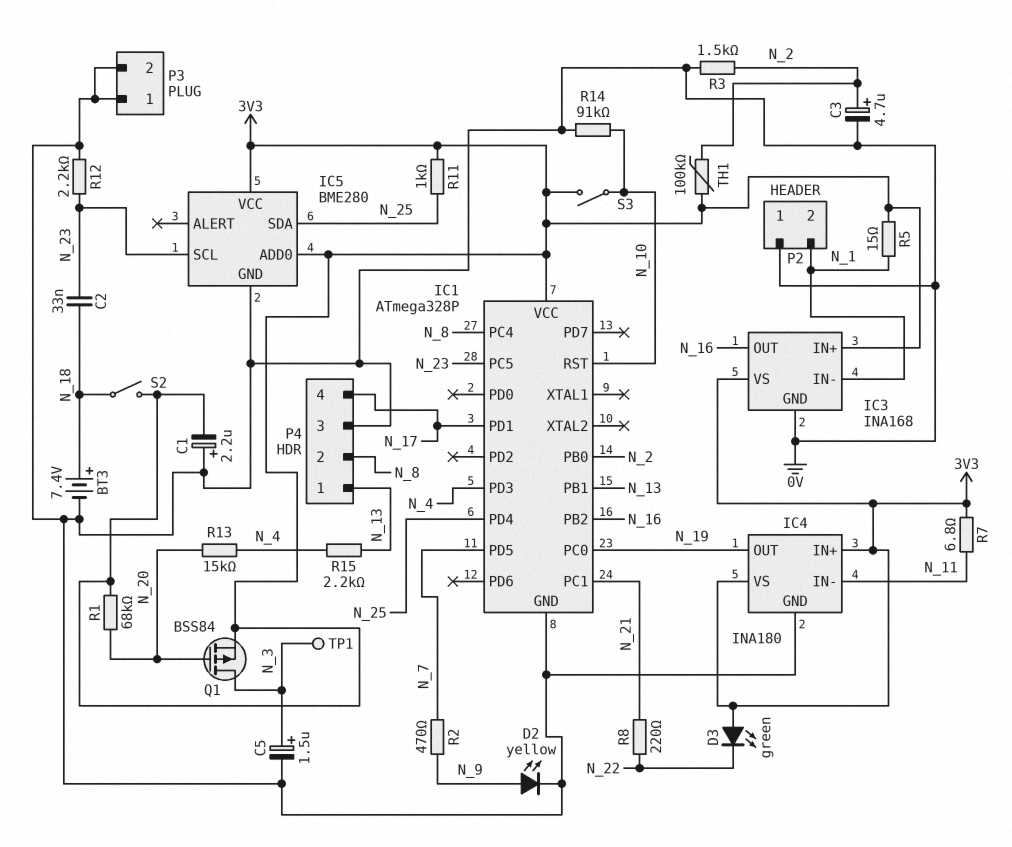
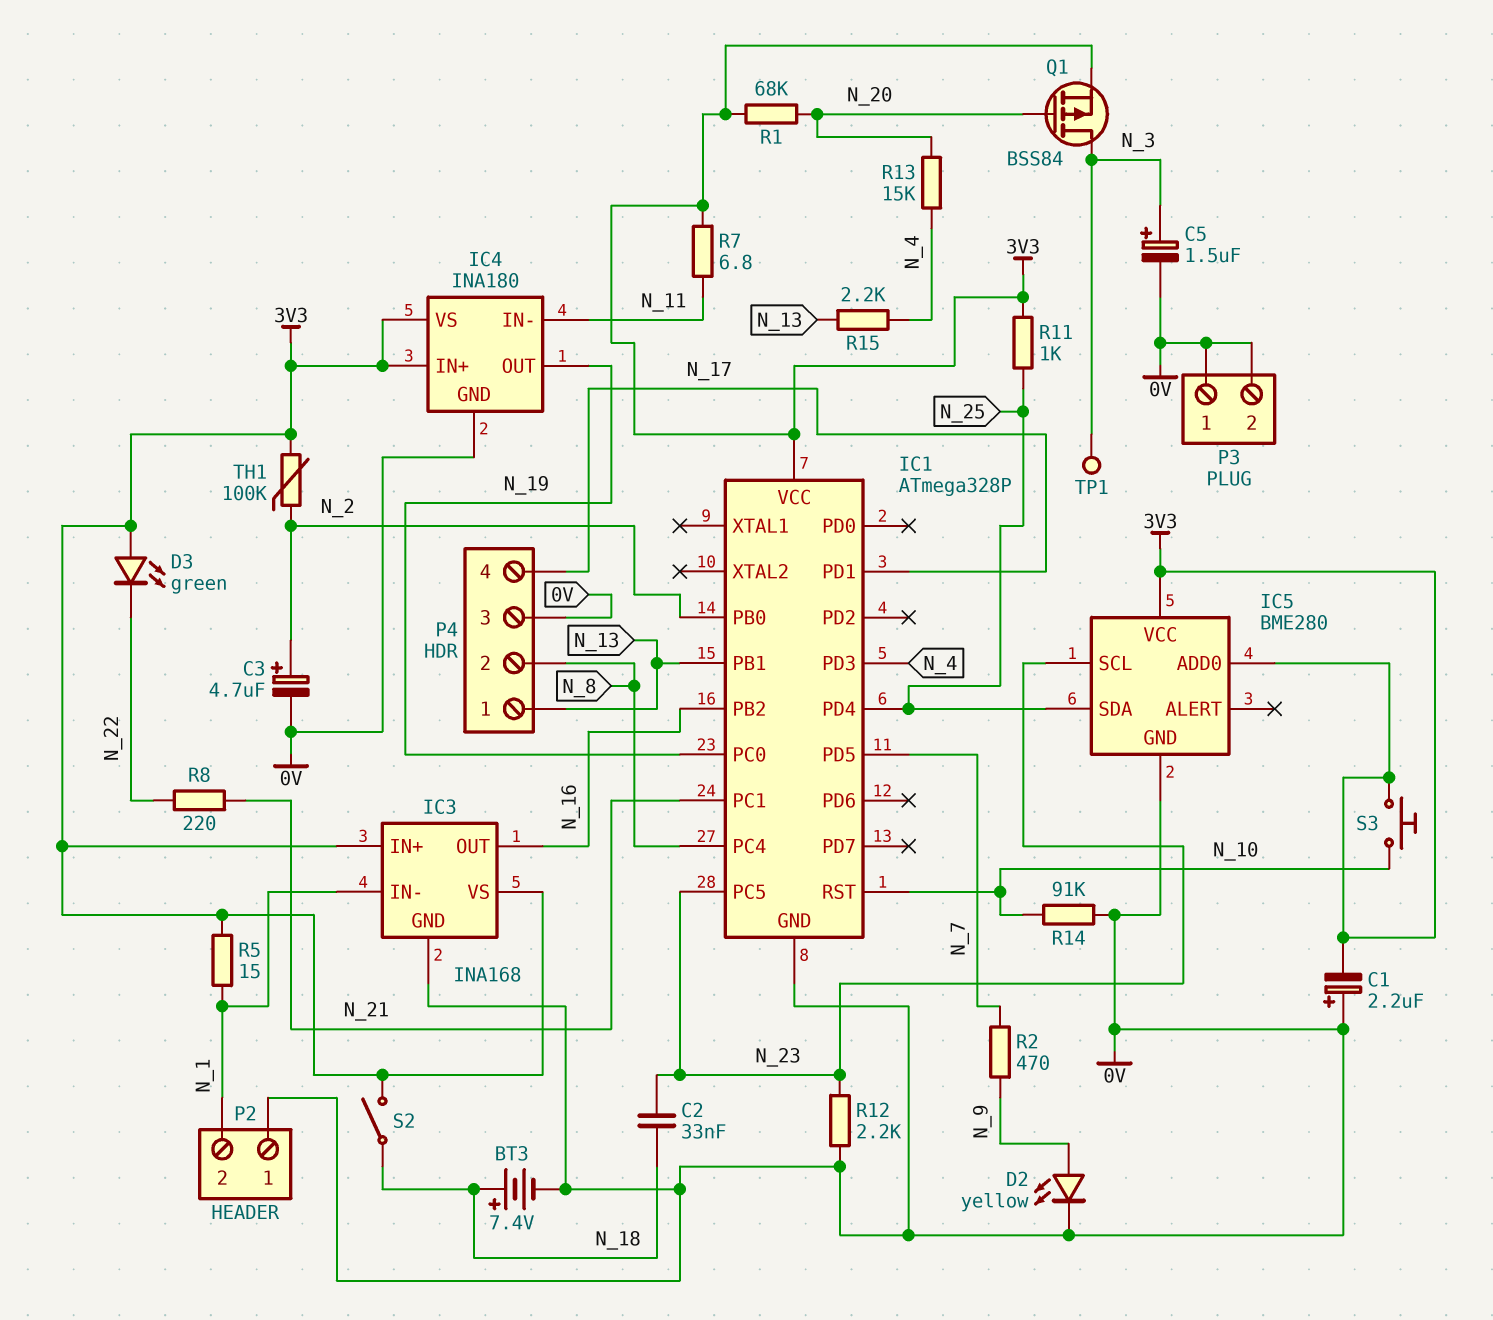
R3: 1.5k (0V, N_2) -> none
S3: switch (3V3, N_10) -> button (3V3, N_10)

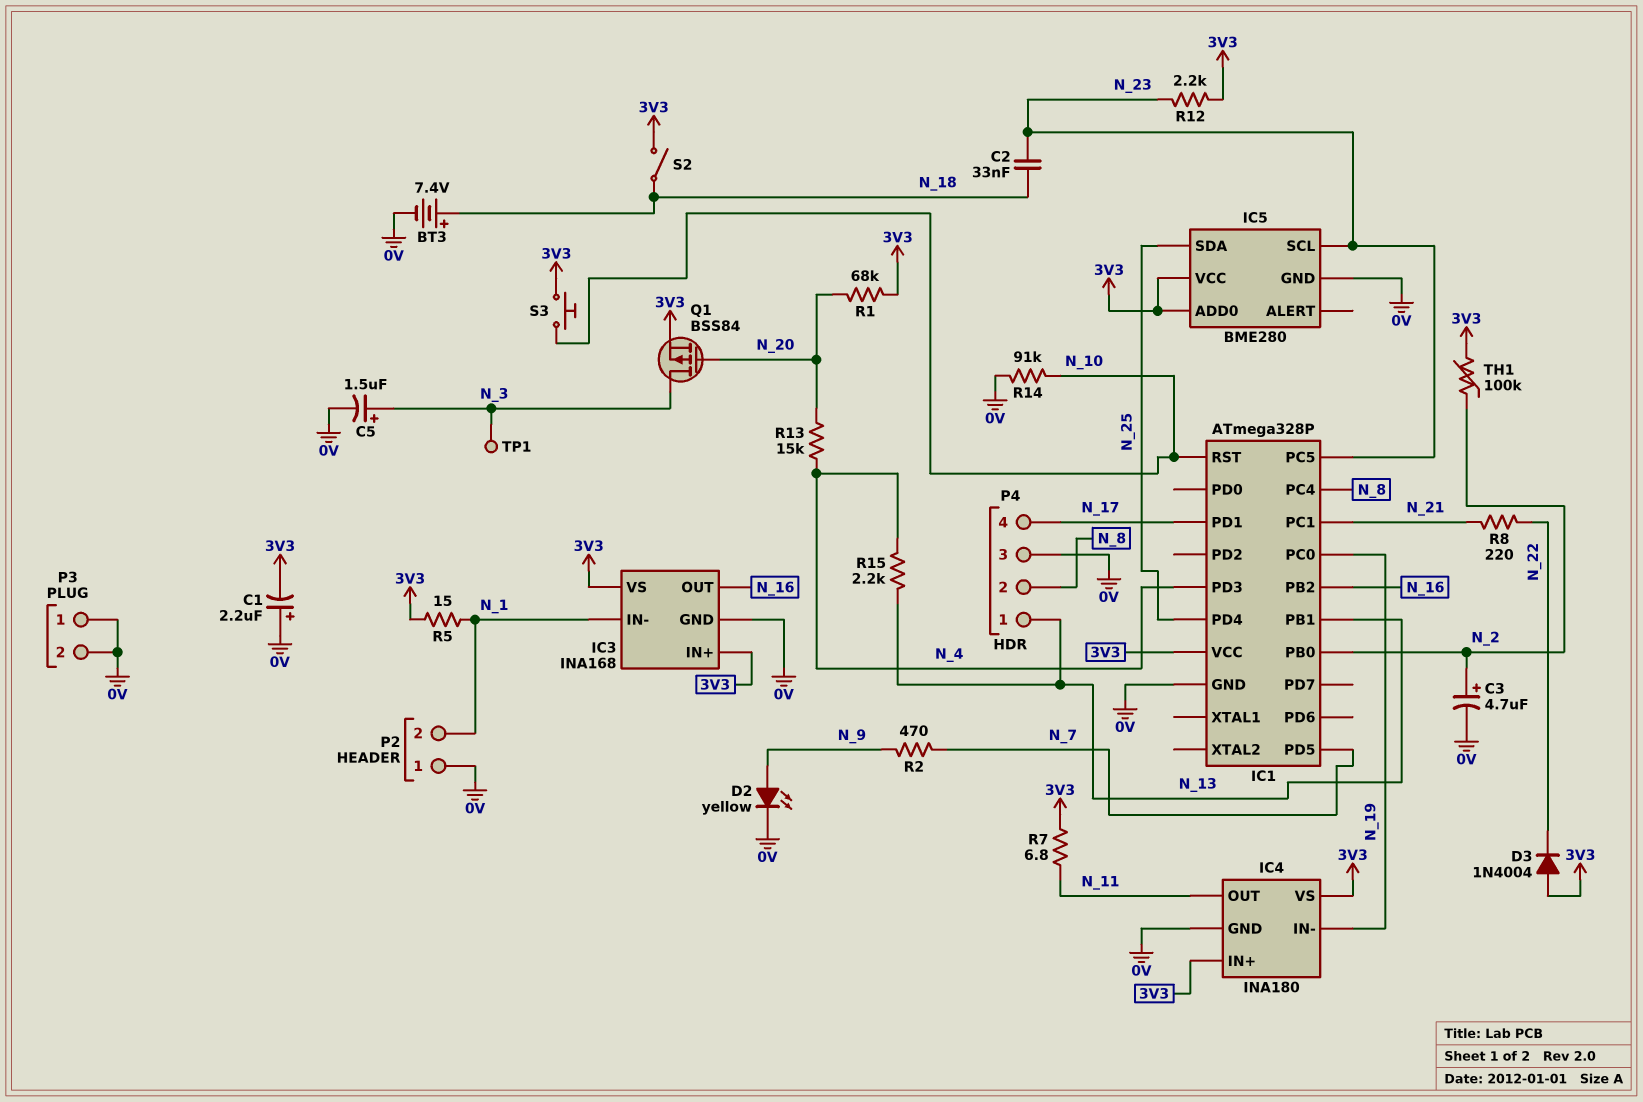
D3: LED green (A 3V3, K N_22) -> diode 1N4004 (A 3V3, K N_22)
IC4 pin IN-: N_11 -> N_19
IC4 pin OUT: N_19 -> N_11
R11: 1k (3V3, N_25) -> none
R12: 2.2k (0V, N_23) -> 2.2k (3V3, N_23)

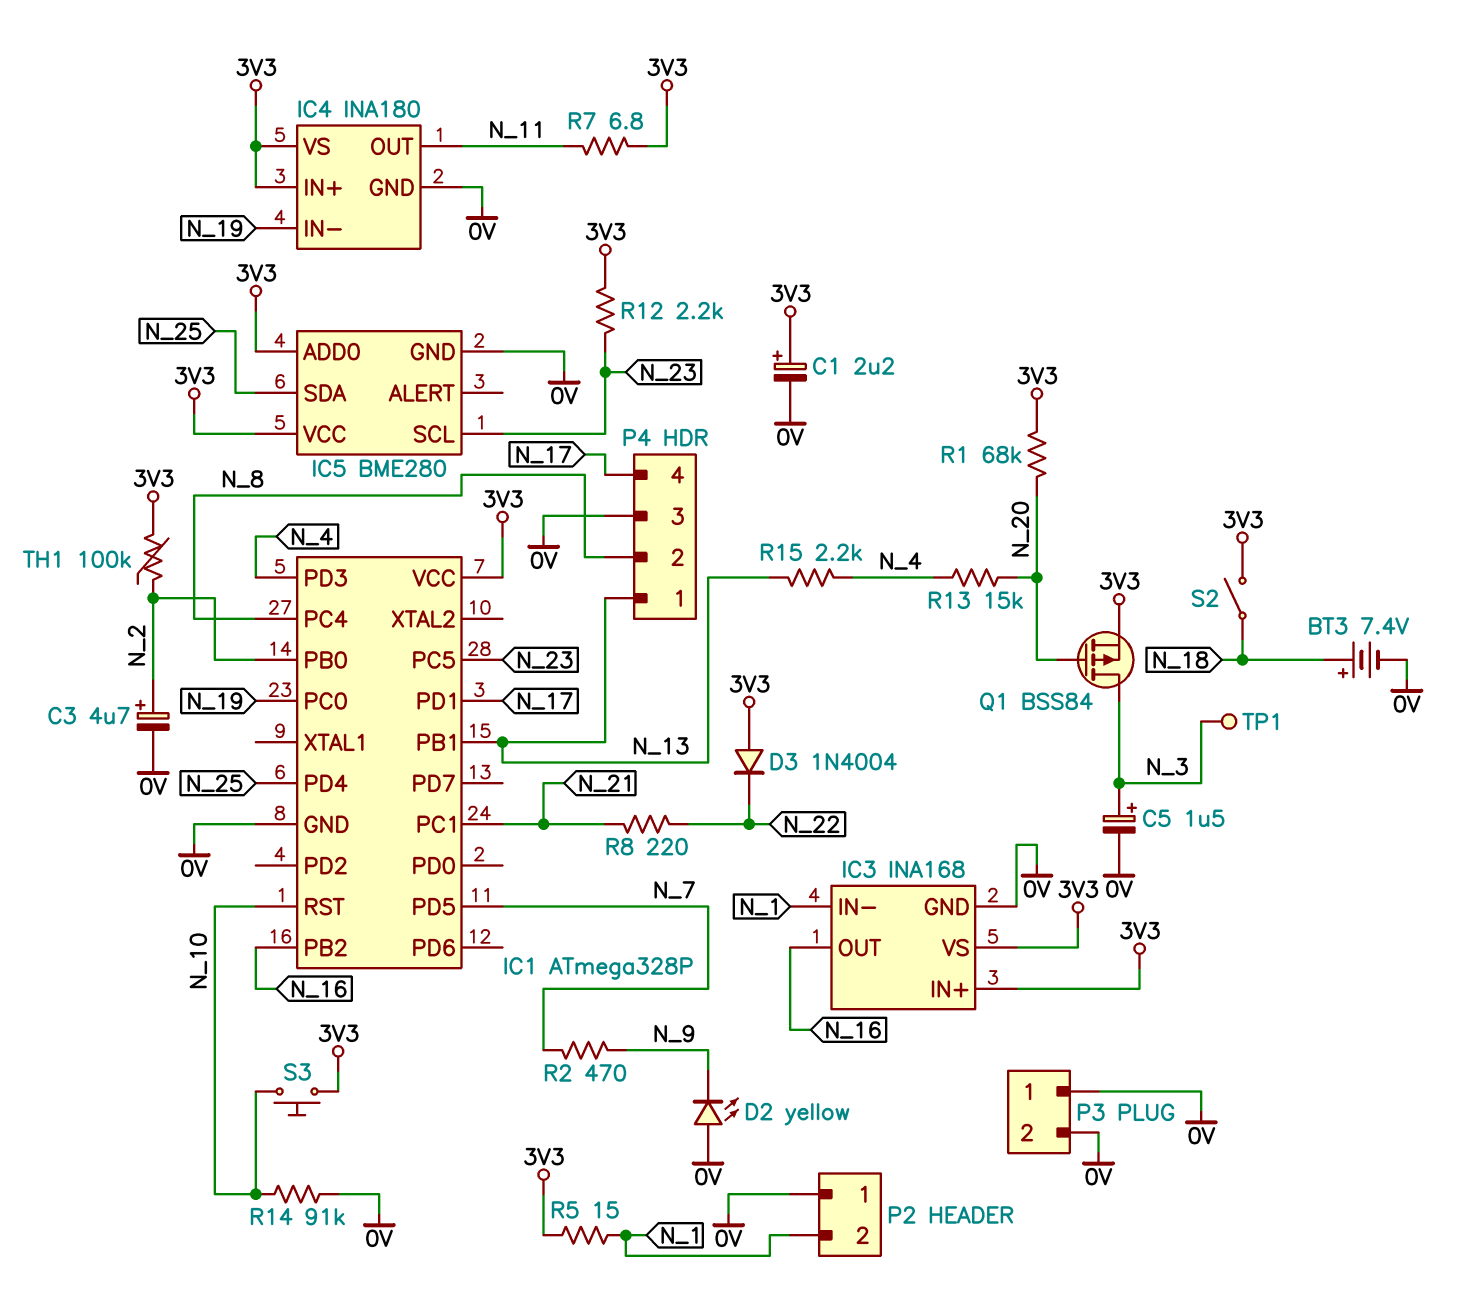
C1: 2.2uF (plus 0V, minus 3V3) -> 2.2uF (plus 3V3, minus 0V)
C2: 33nF (N_18, N_23) -> none
D2: LED yellow (A N_9, K 0V) -> LED yellow (A 0V, K N_9)

